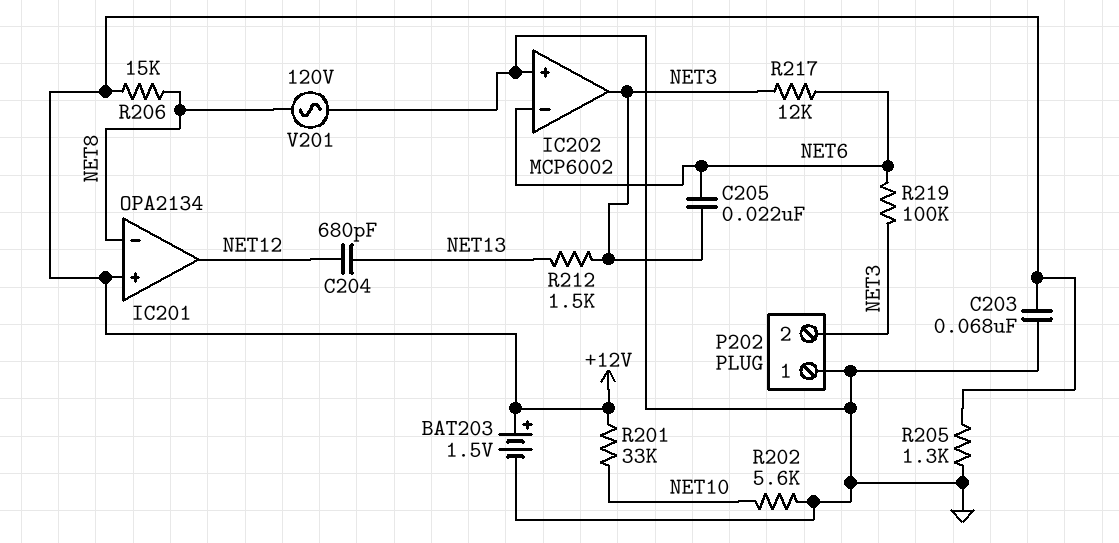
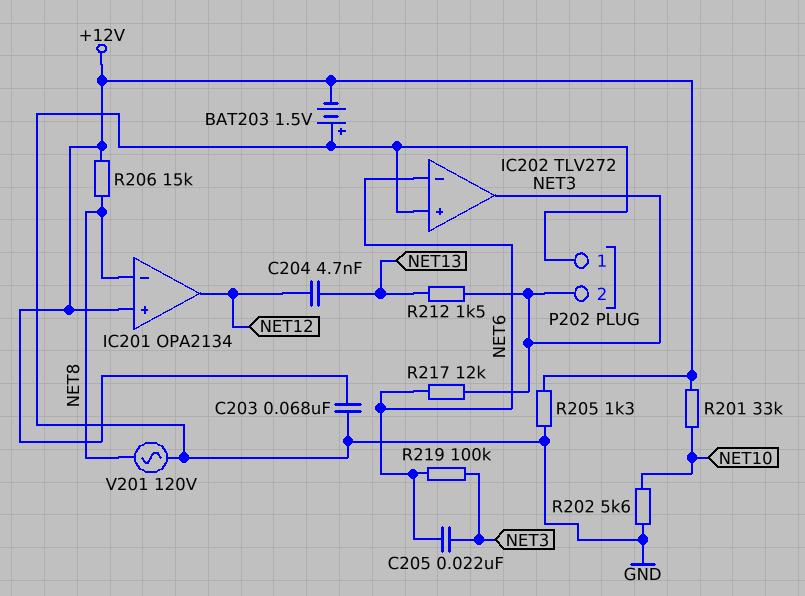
BAT203: 1.5V (plus +12V, minus GND) -> 1.5V (plus GND, minus +12V)
C204: 680pF (NET12, NET13) -> 4.7nF (NET12, NET13)
IC202: MCP6002 -> TLV272

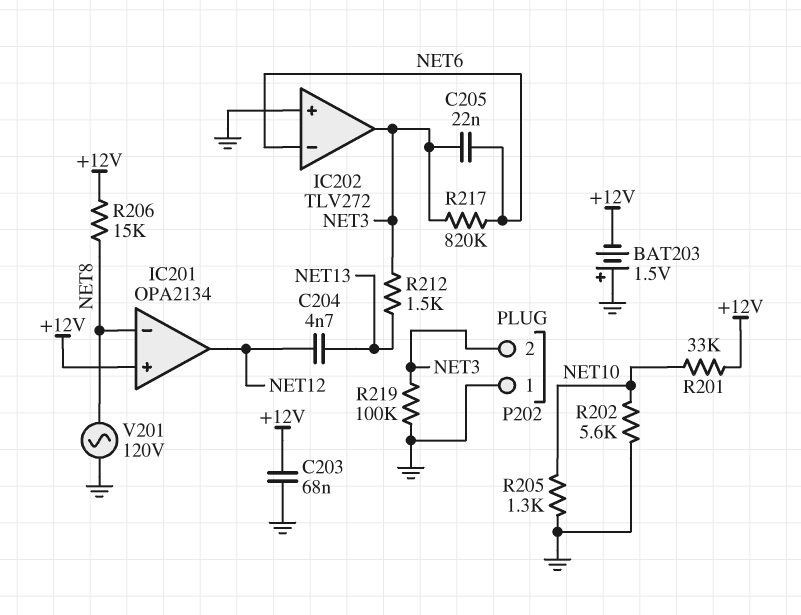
R205: 1.3k (+12V, GND) -> 1.3k (GND, NET10)
R217: 12k (NET3, NET6) -> 820k (NET3, NET6)
R219: 100k (NET3, NET6) -> 100k (GND, NET3)

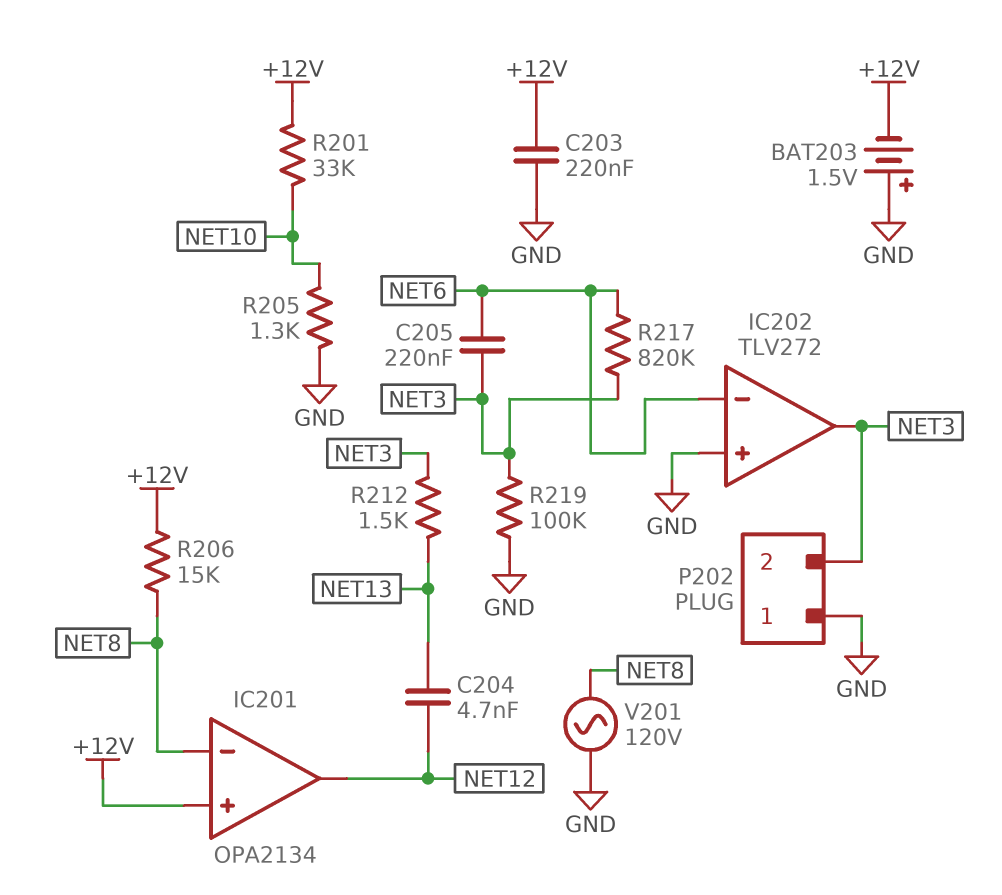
C203: 68nF (+12V, GND) -> 220nF (+12V, GND)
C205: 22nF (NET3, NET6) -> 220nF (NET3, NET6)
R202: 5.6k (GND, NET10) -> none

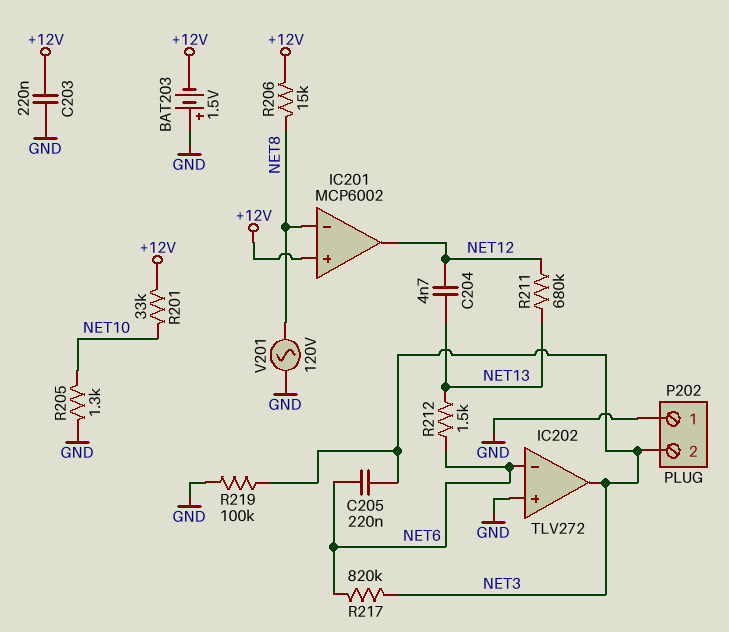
IC201: OPA2134 -> MCP6002
R211: none -> 680k (NET12, NET13)
R212: 1.5k (NET3, NET13) -> 1.5k (NET6, NET13)

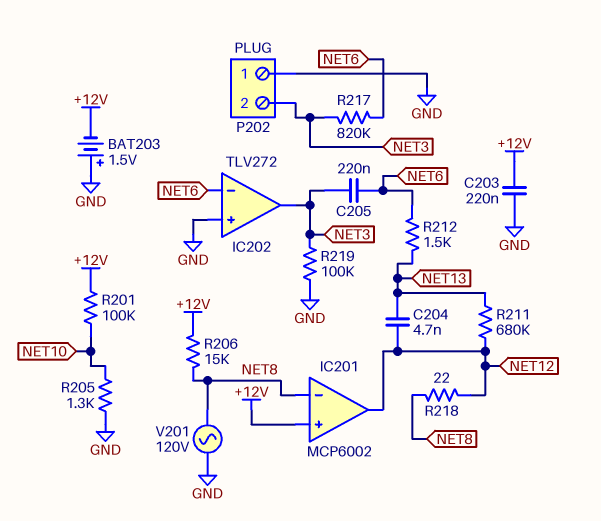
R201: 33k (+12V, NET10) -> 100k (+12V, NET10)
R218: none -> 22 (NET8, NET12)

